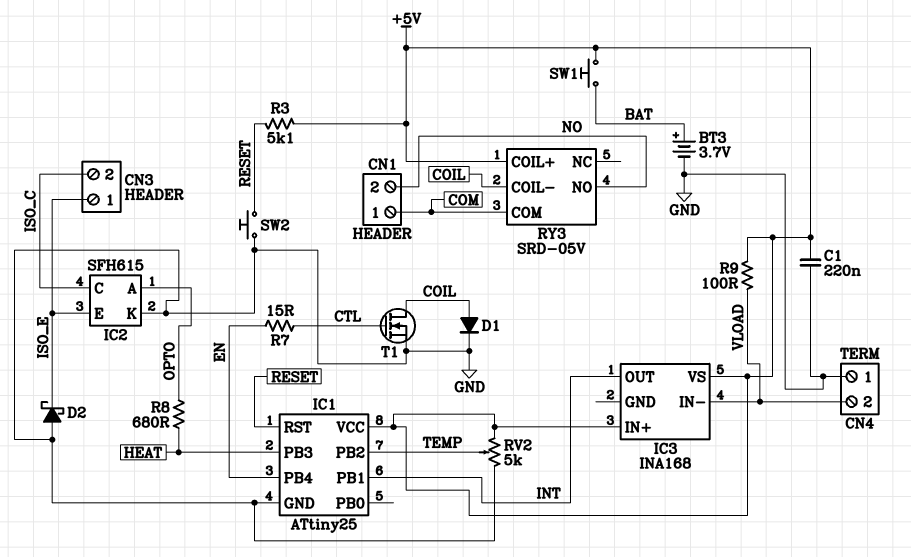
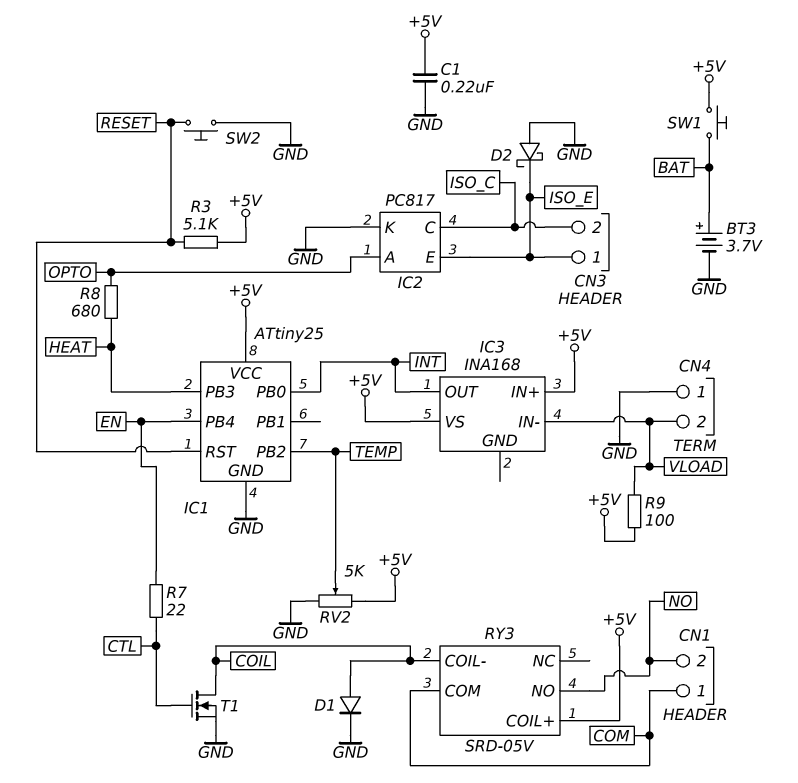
IC1 pin PB0: none -> INT
IC1 pin PB1: INT -> none
IC2: SFH615 -> PC817
R7: 15 (CTL, EN) -> 22 (CTL, EN)

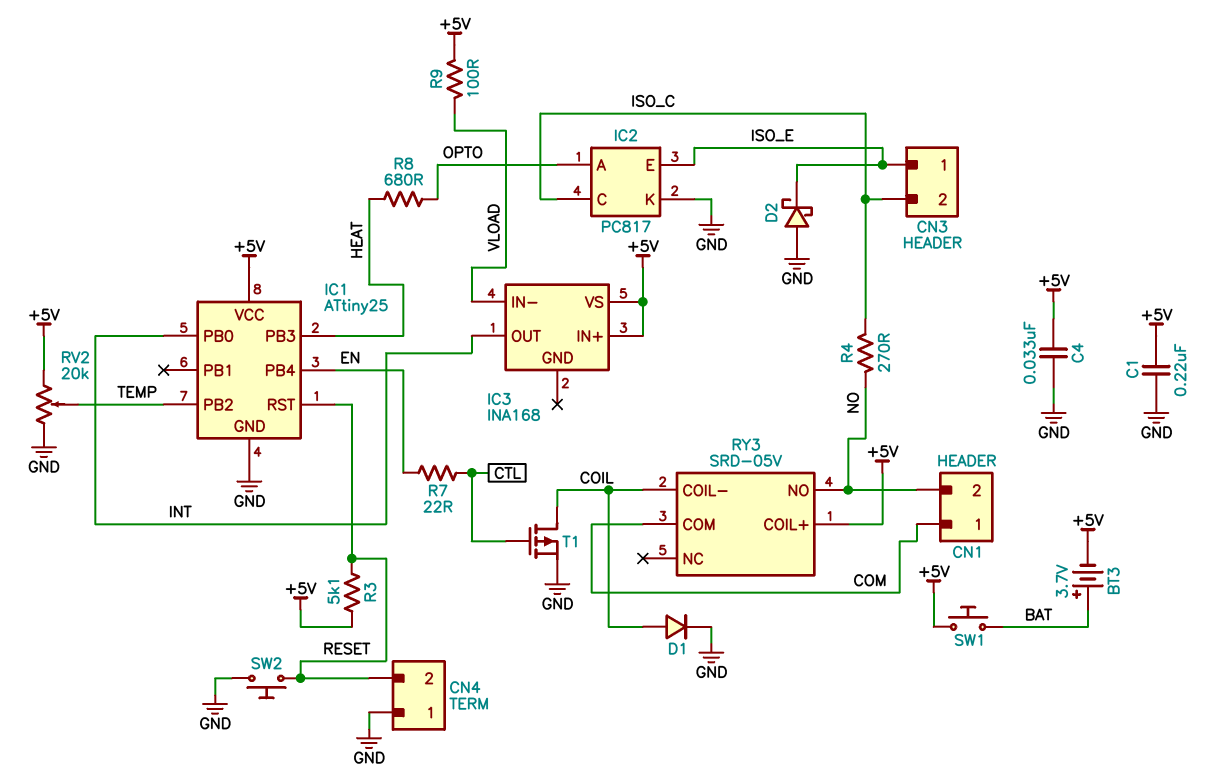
BT3: 3.7V (plus BAT, minus GND) -> 3.7V (plus BAT, minus +5V)
C4: none -> 33nF (+5V, GND)
CN4 pin 2: VLOAD -> RESET
R4: none -> 270 (ISO_C, NO)
RV2: 5k (+5V, GND, wiper TEMP) -> 20k (+5V, GND, wiper TEMP)
T1: NMOS (G CTL, D COIL, S GND) -> PMOS (G CTL, D COIL, S GND)

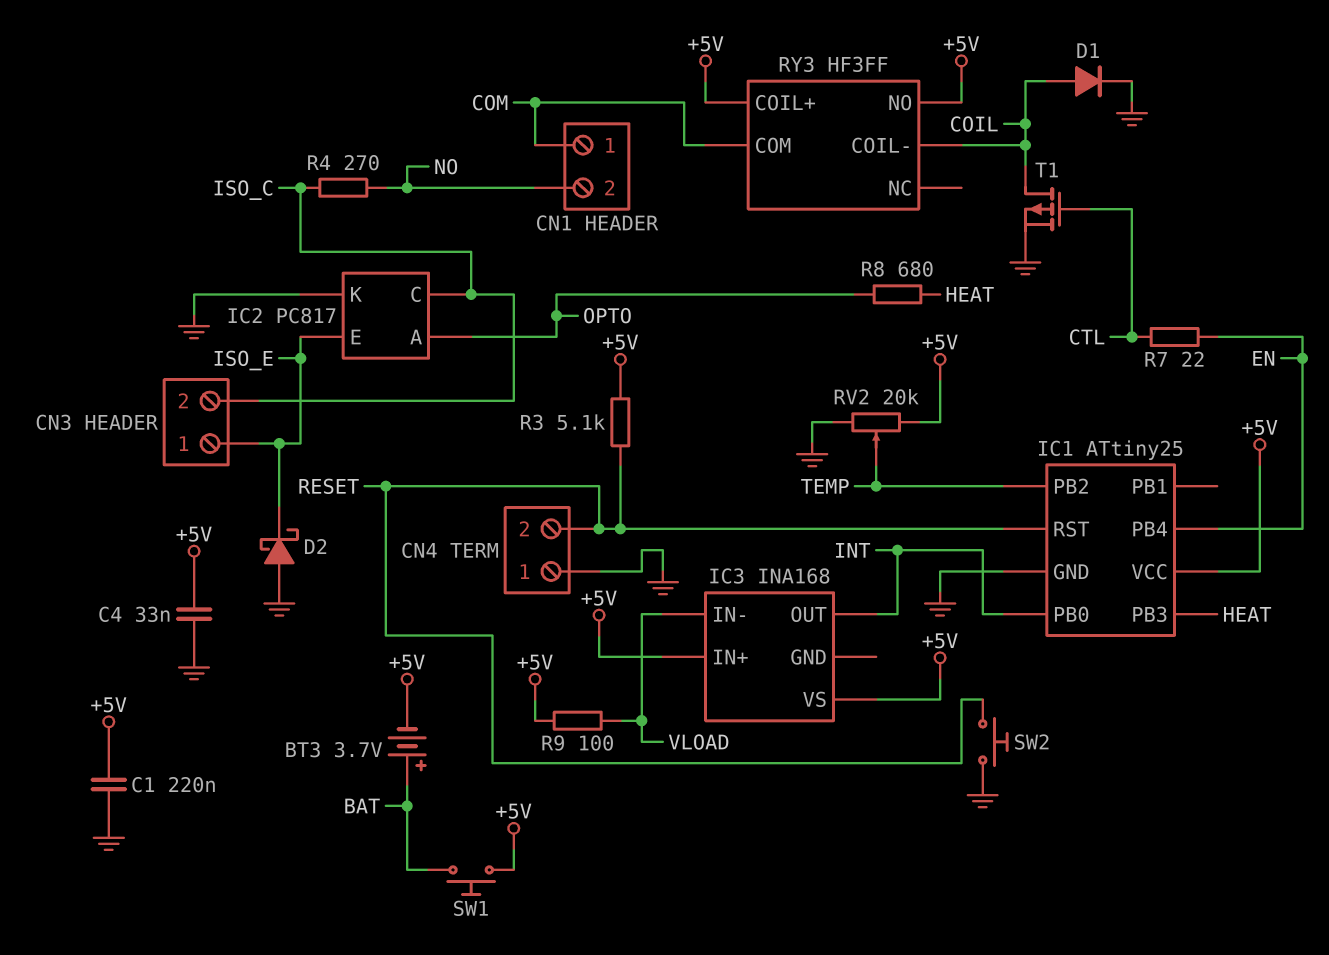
RY3: SRD-05V -> HF3FF
RY3 pin NO: NO -> +5V

